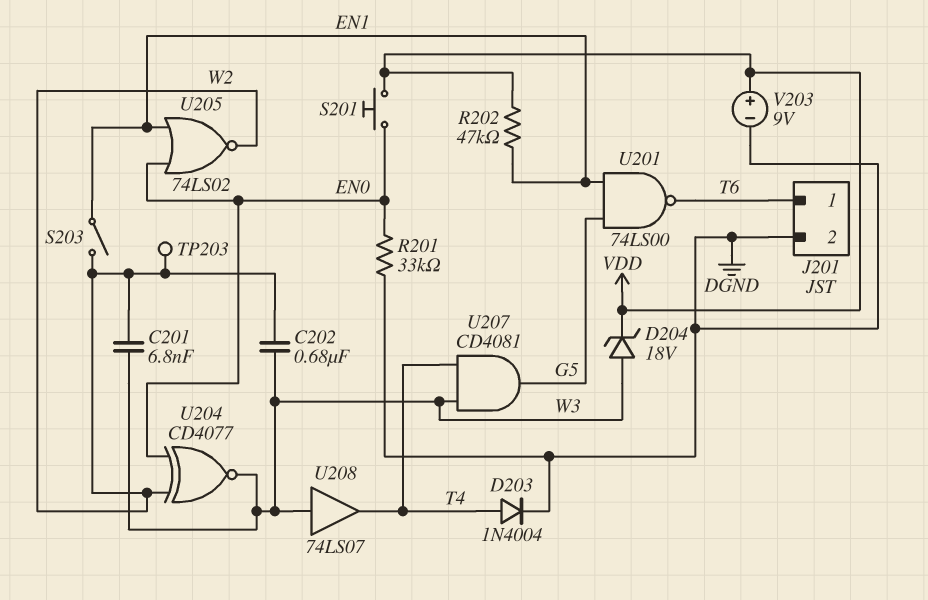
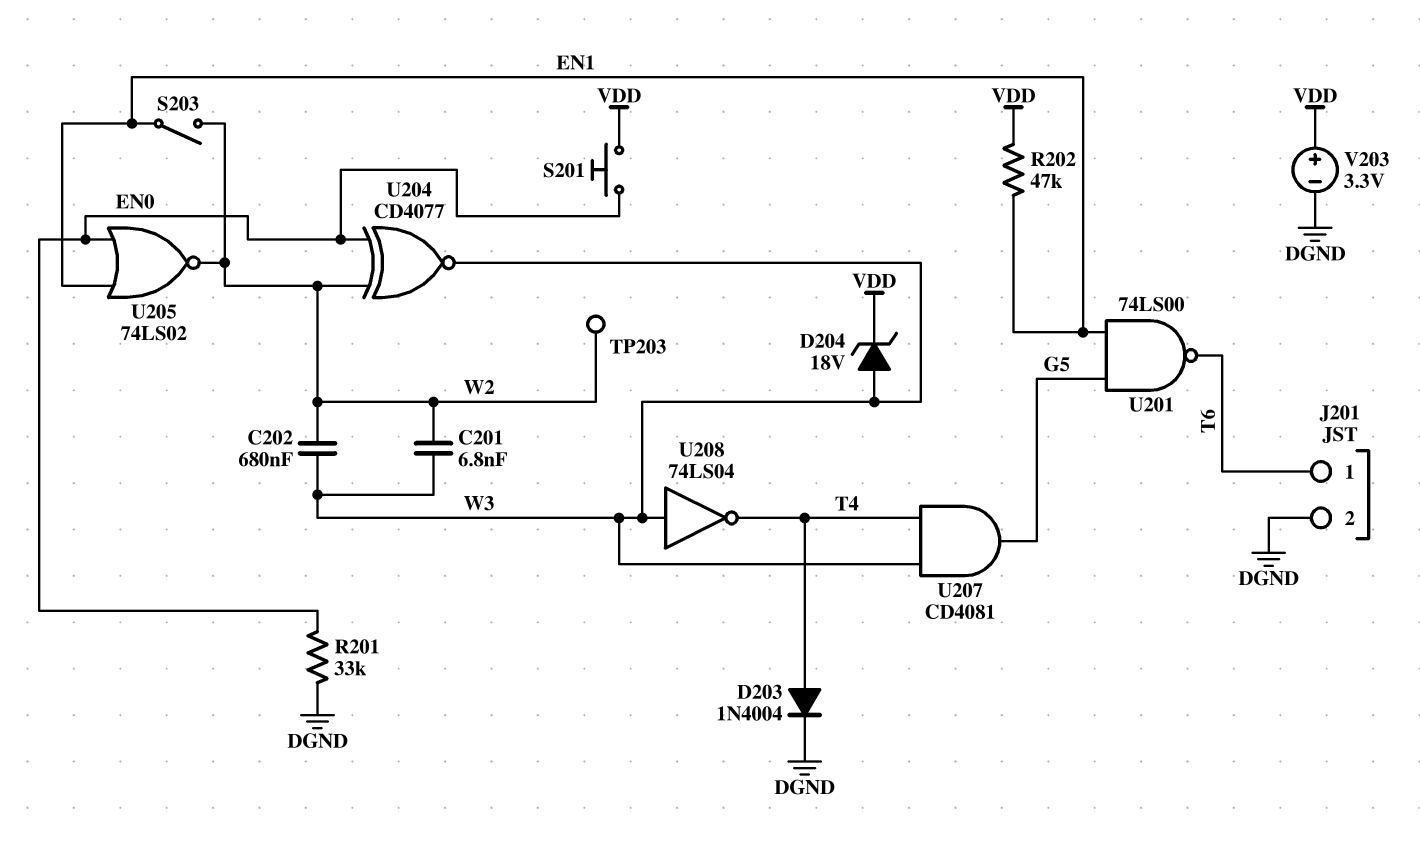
U208: buffer 74LS07 (in W3, out T4) -> NOT 74LS04 (in W3, out T4)
V203: 9V (plus VDD, minus DGND) -> 3.3V (plus VDD, minus DGND)

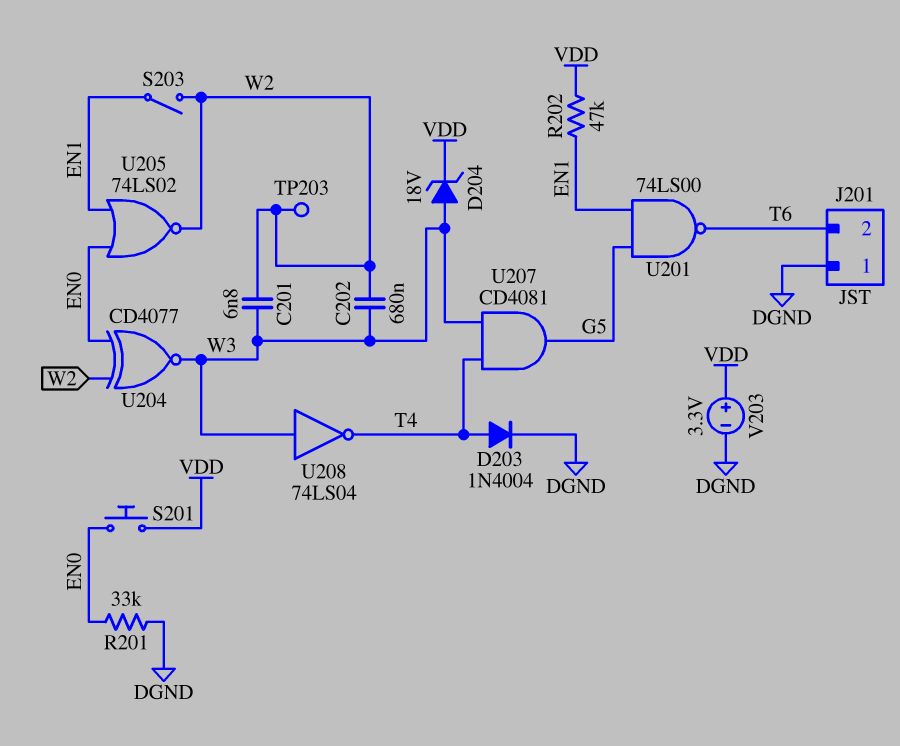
J201 pin 1: T6 -> DGND
J201 pin 2: DGND -> T6

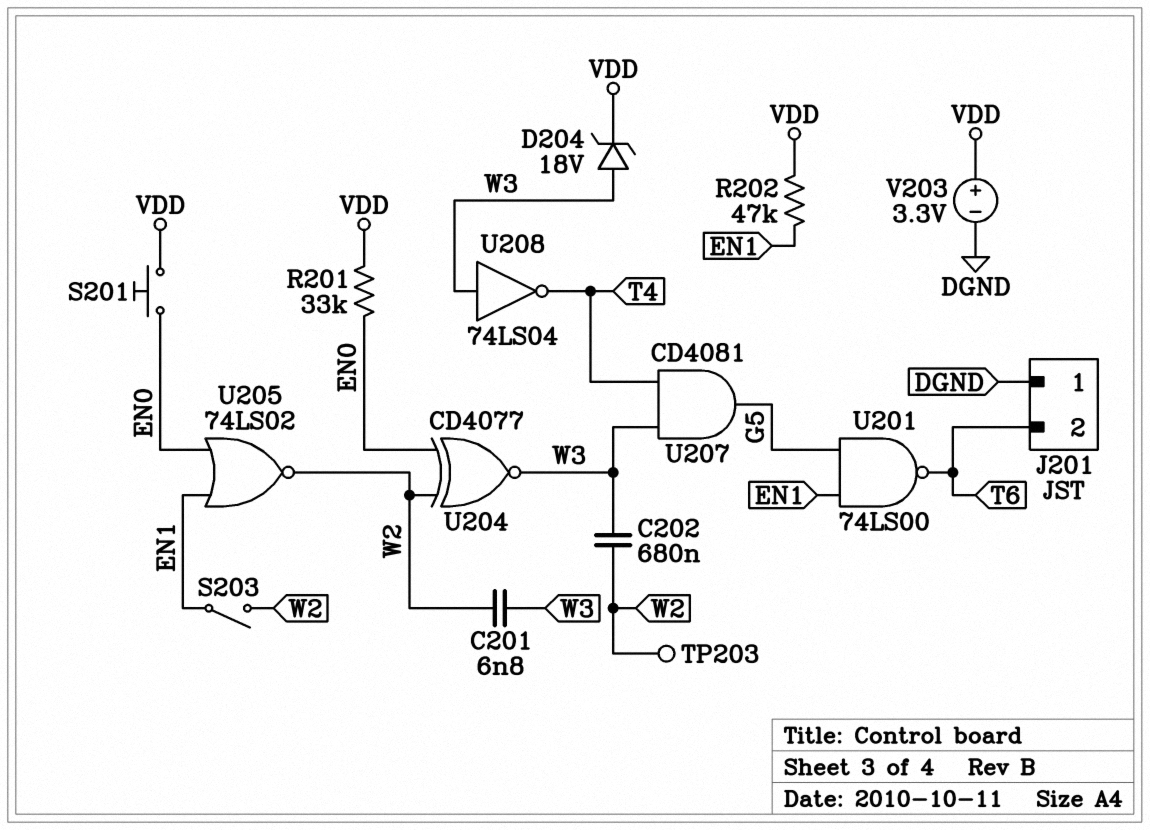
D203: diode 1N4004 (A T4, K DGND) -> none
R201: 33k (DGND, EN0) -> 33k (EN0, VDD)

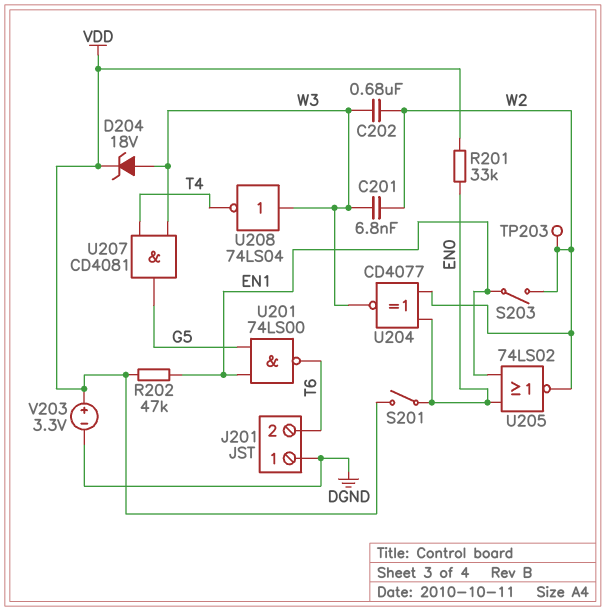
S201: button (EN0, VDD) -> switch (EN0, VDD)

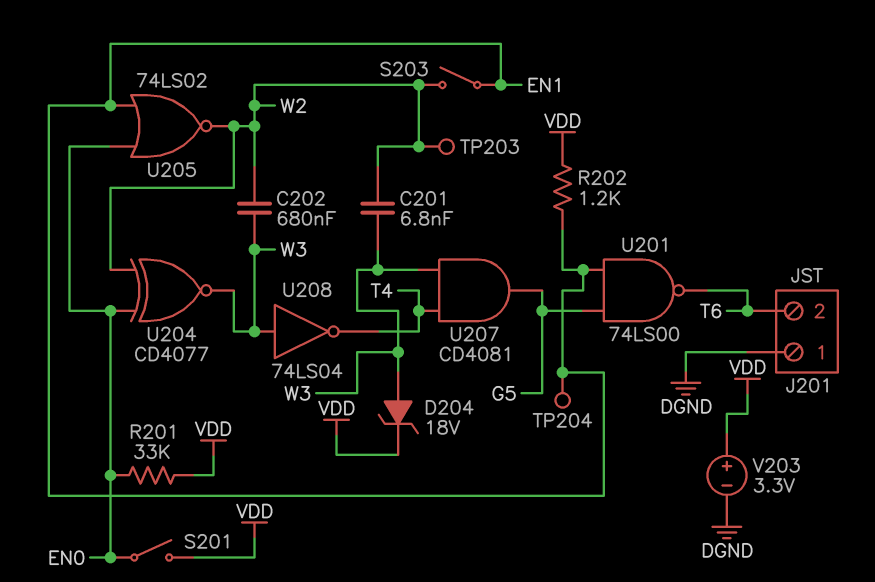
R202: 47k (EN1, VDD) -> 1.2k (EN1, VDD)
TP204: none -> test point (EN1)

